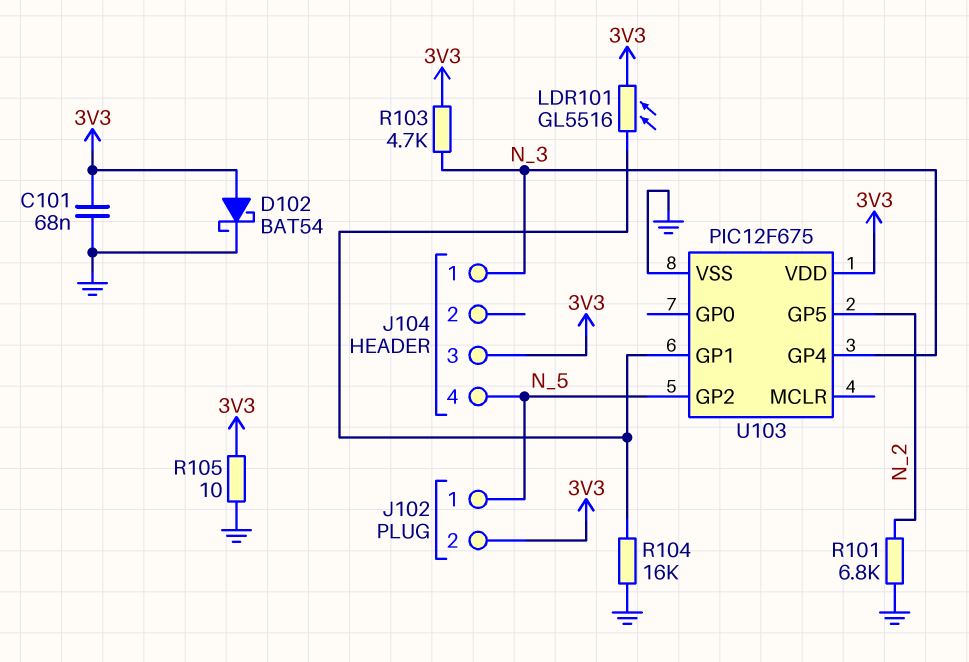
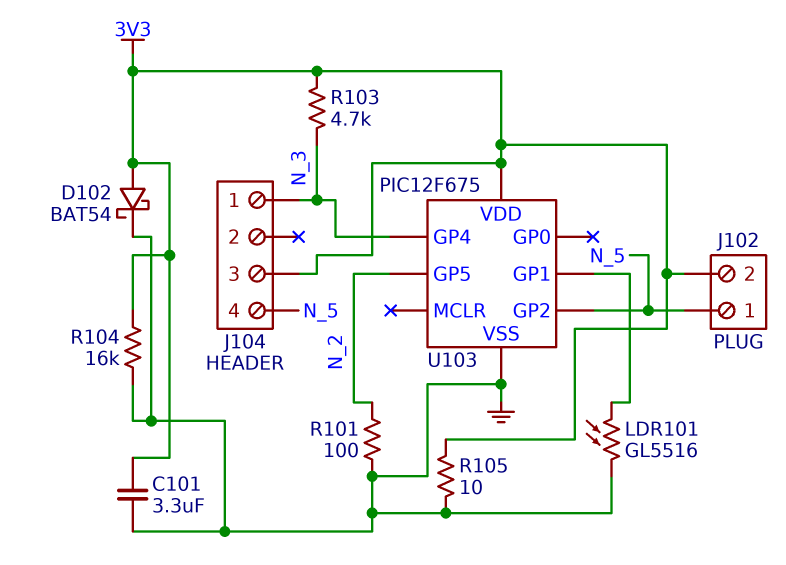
C101: 68nF (3V3, GND) -> 3.3uF (3V3, GND)
LDR101: GL5516 (3V3, U103/GP1) -> GL5516 (GND, U103/GP1)
R101: 6.8k (GND, N_2) -> 100 (GND, N_2)
R104: 16k (GND, U103/GP1) -> 16k (3V3, GND)

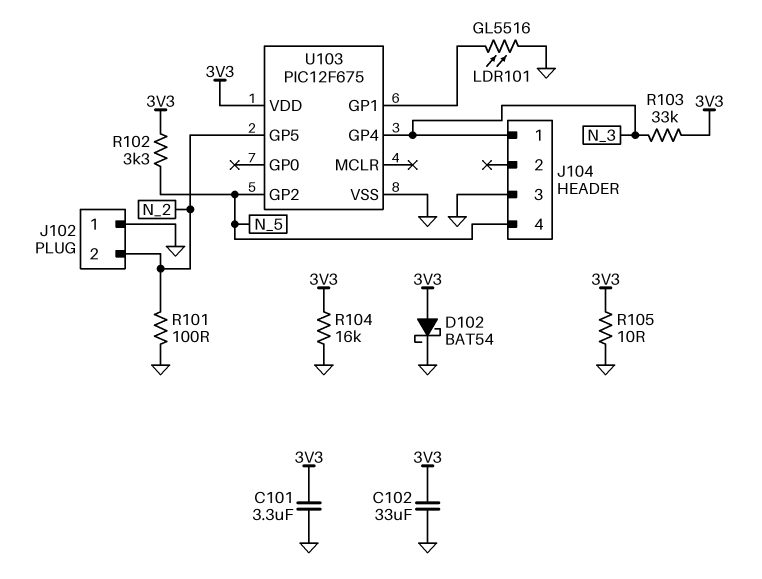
C102: none -> 33uF (3V3, GND)
J102 pin 1: N_5 -> GND
J102 pin 2: 3V3 -> N_2
J104 pin 3: 3V3 -> GND
R102: none -> 3.3k (3V3, N_5)
R103: 4.7k (3V3, N_3) -> 33k (3V3, N_3)

